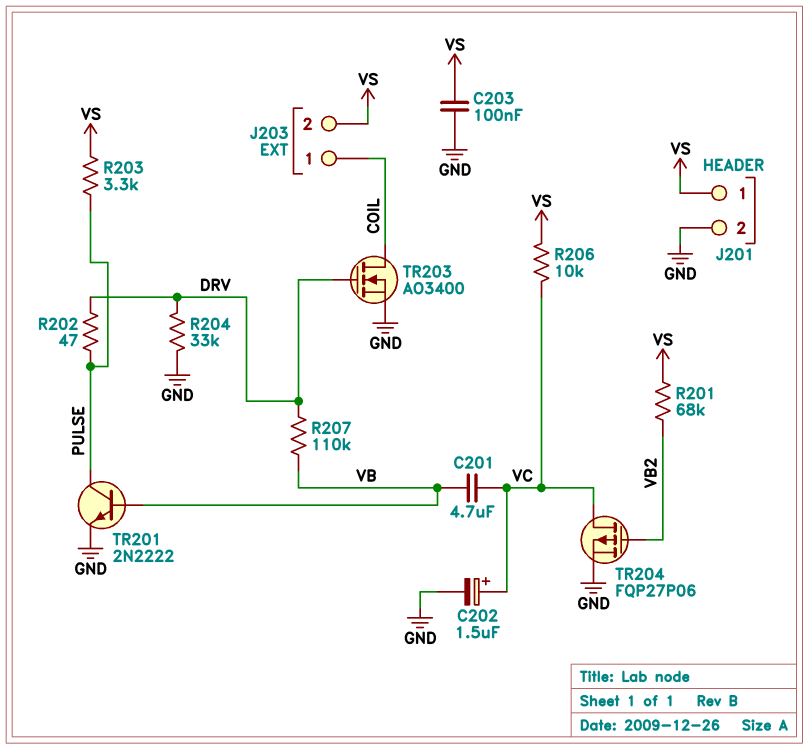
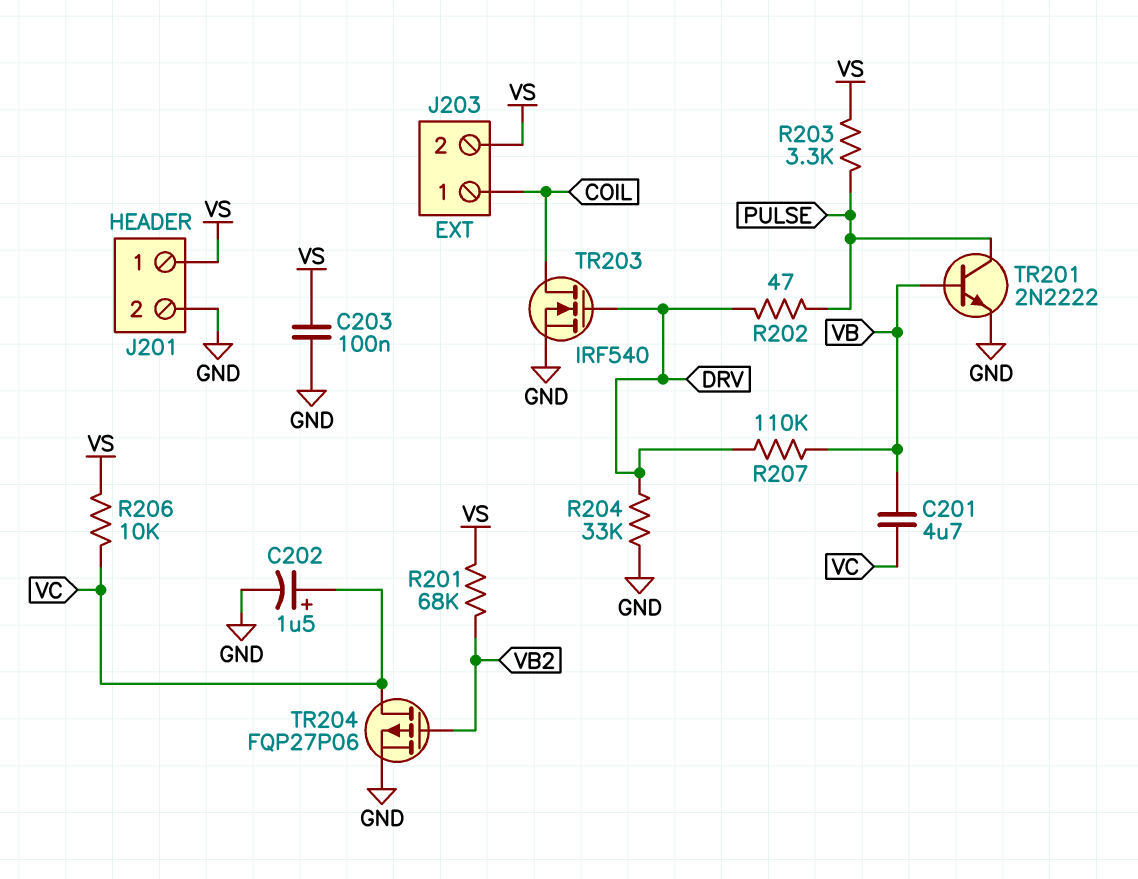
TR203: NMOS AO3400 (G DRV, D COIL, S GND) -> NMOS IRF540 (G DRV, D COIL, S GND)

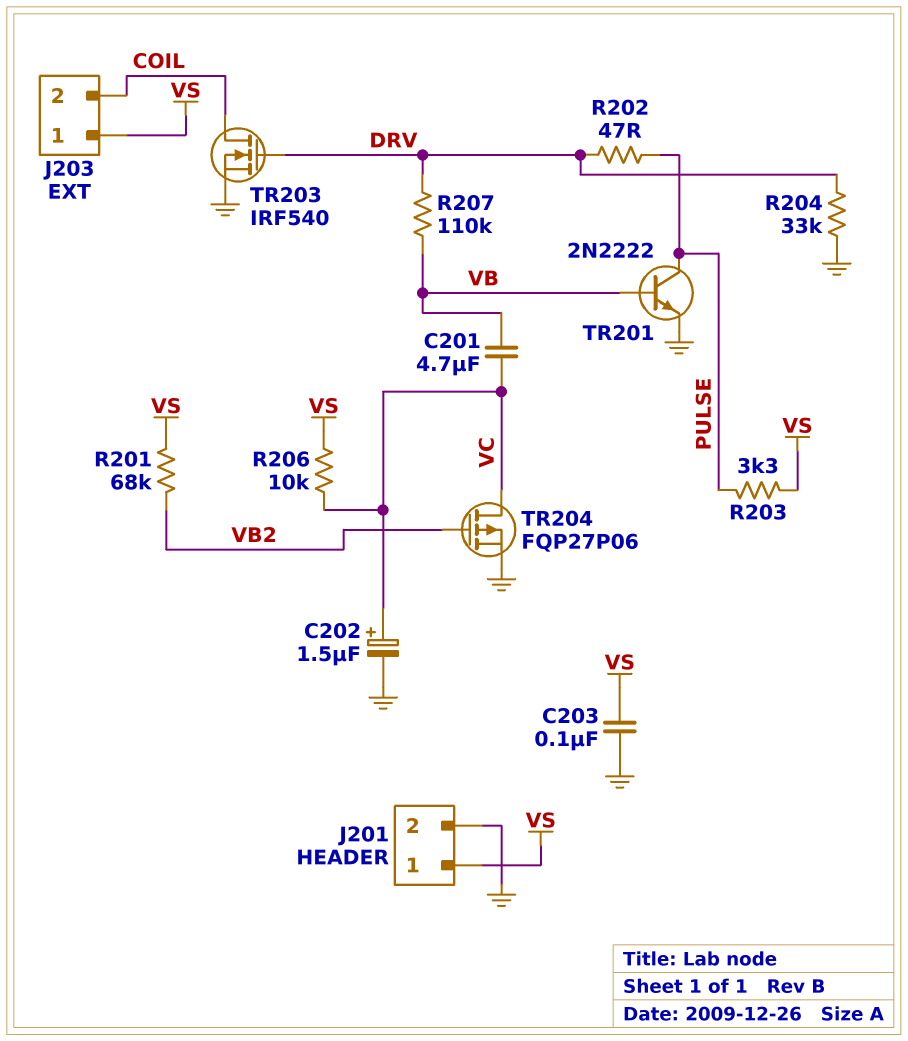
J203 pin 1: COIL -> VS
J203 pin 2: VS -> COIL

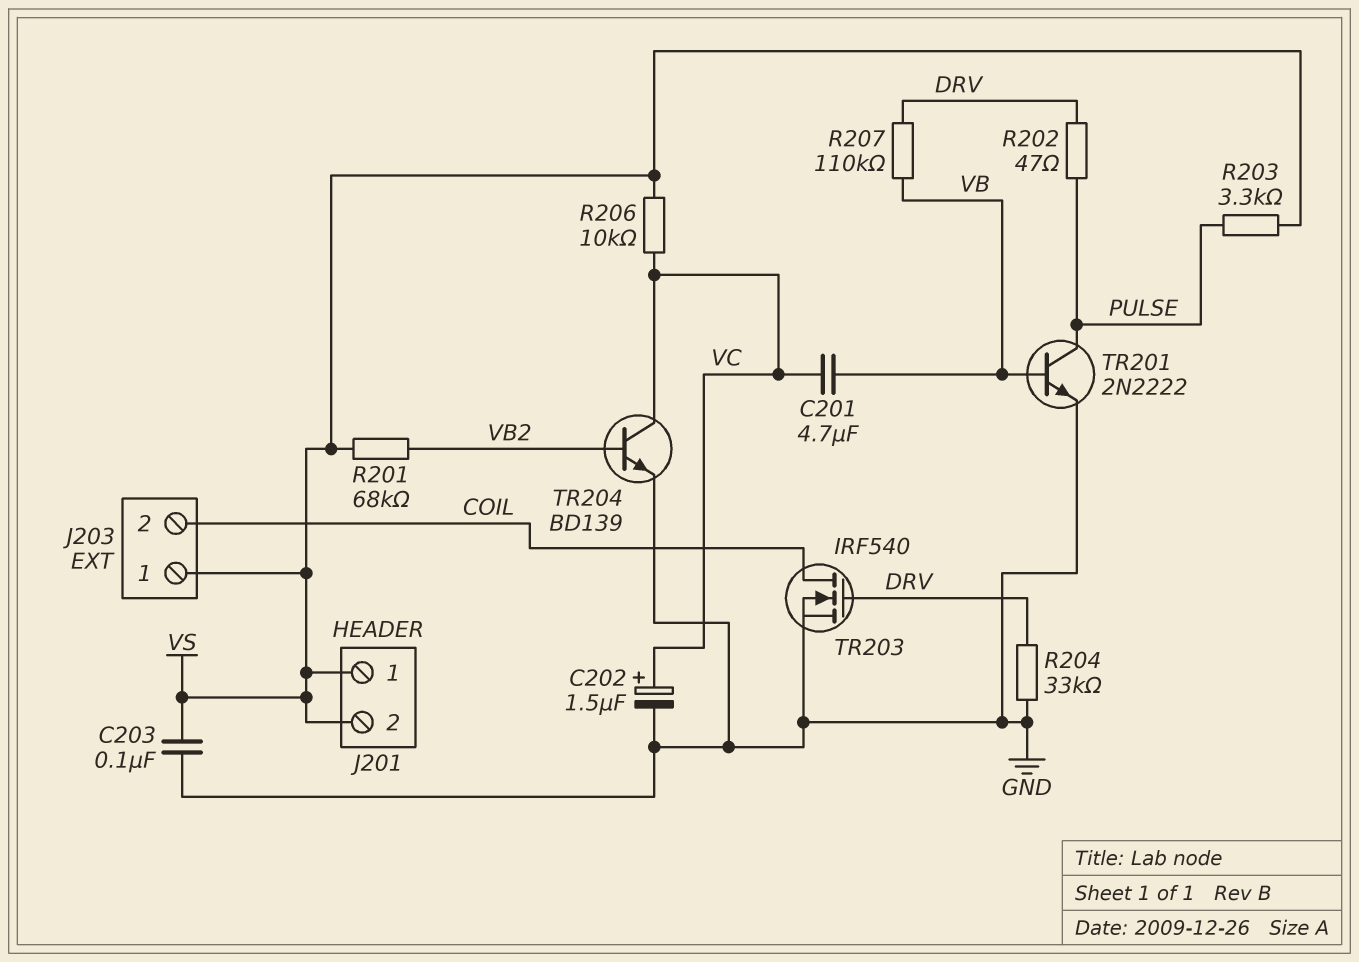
J201 pin 2: GND -> VS
TR204: PMOS FQP27P06 (G VB2, D VC, S GND) -> NPN BD139 (B VB2, C VC, E GND)

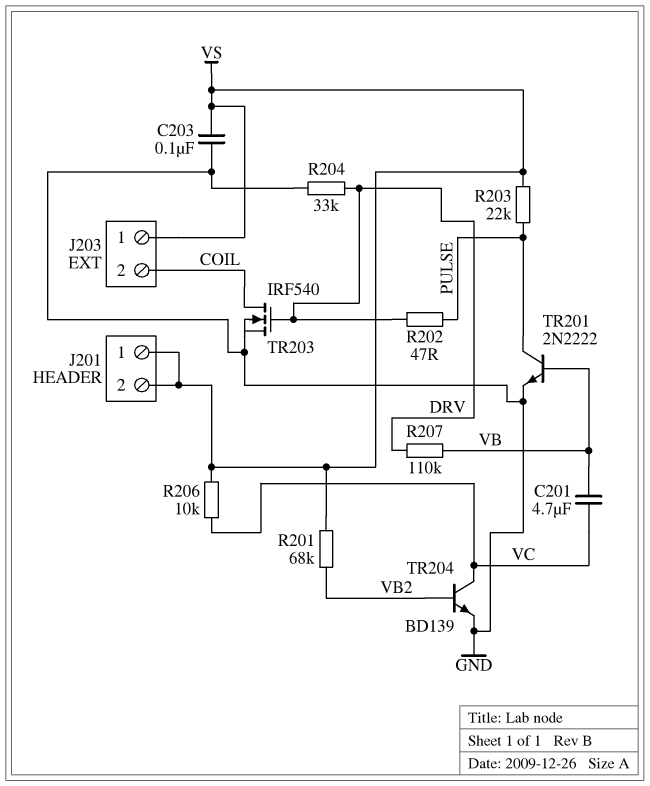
C202: 1.5uF (plus VC, minus GND) -> none
R203: 3.3k (PULSE, VS) -> 22k (PULSE, VS)

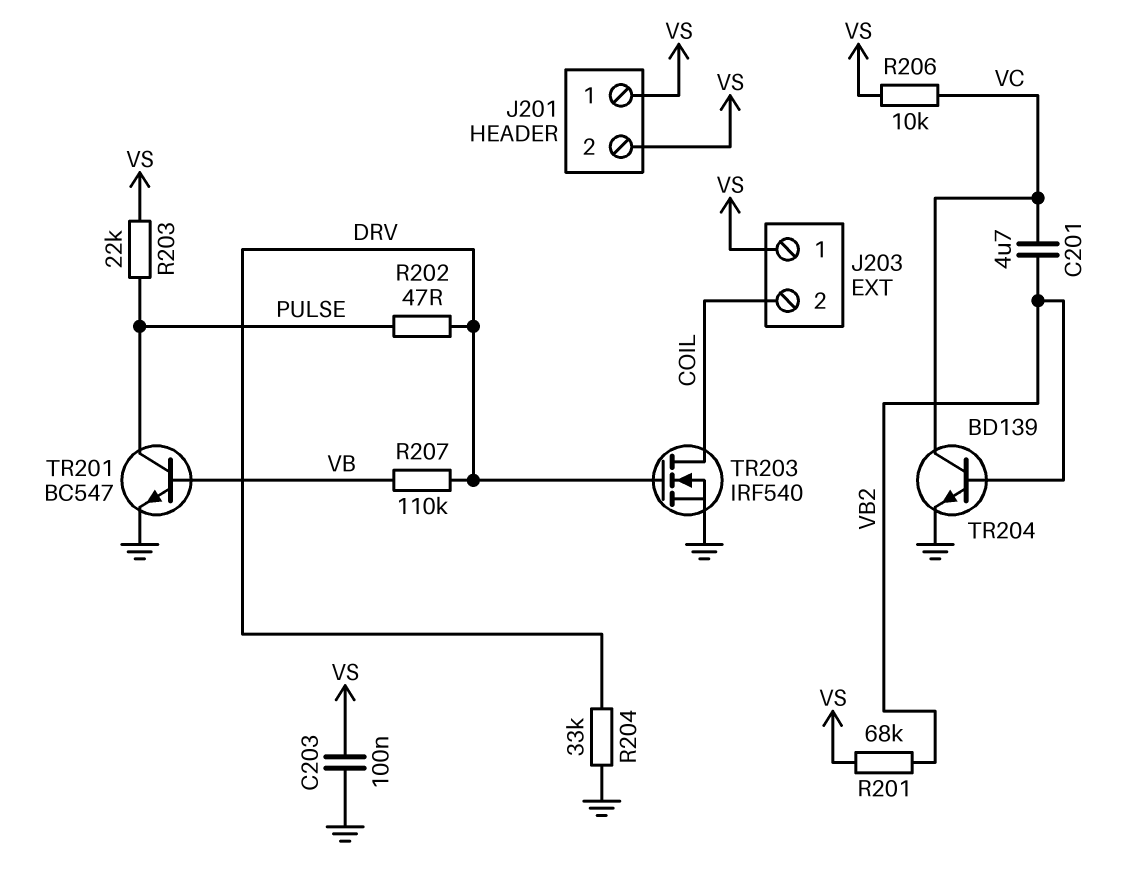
C201: 4.7uF (VB, VC) -> 4.7uF (VB2, VC)
TR201: NPN 2N2222 (B VB, C PULSE, E GND) -> NPN BC547 (B VB, C PULSE, E GND)

